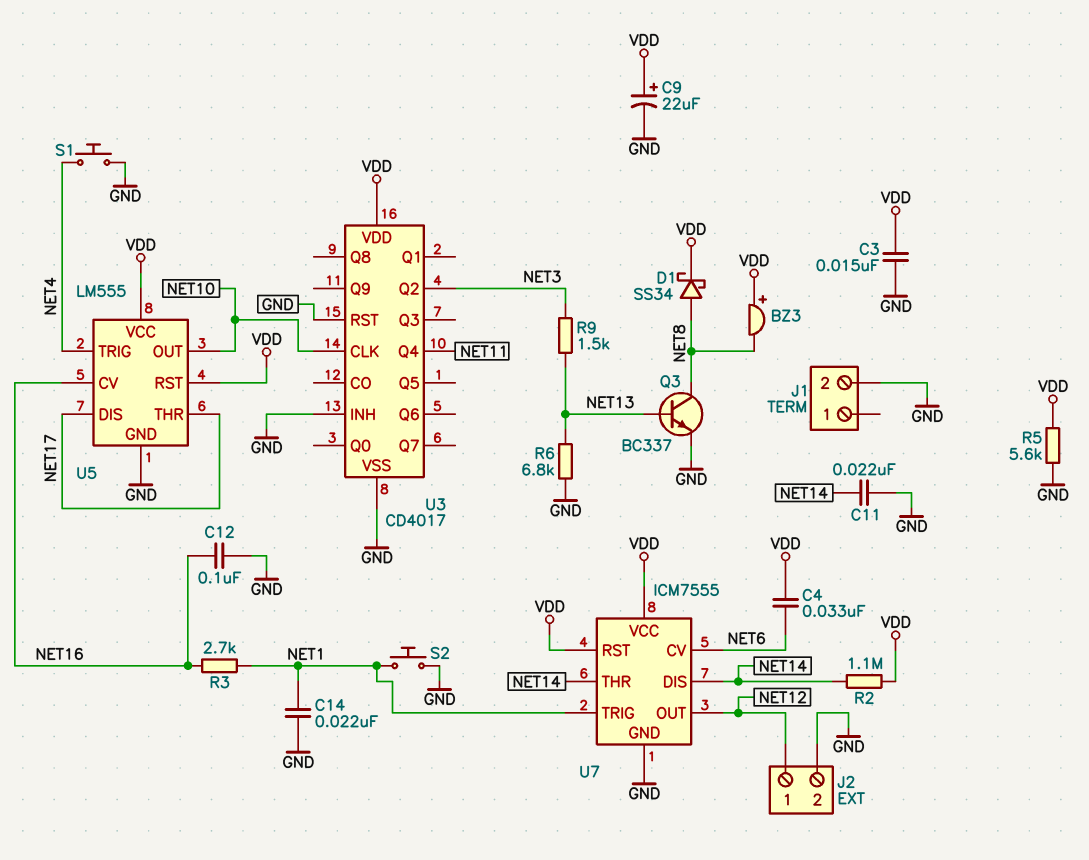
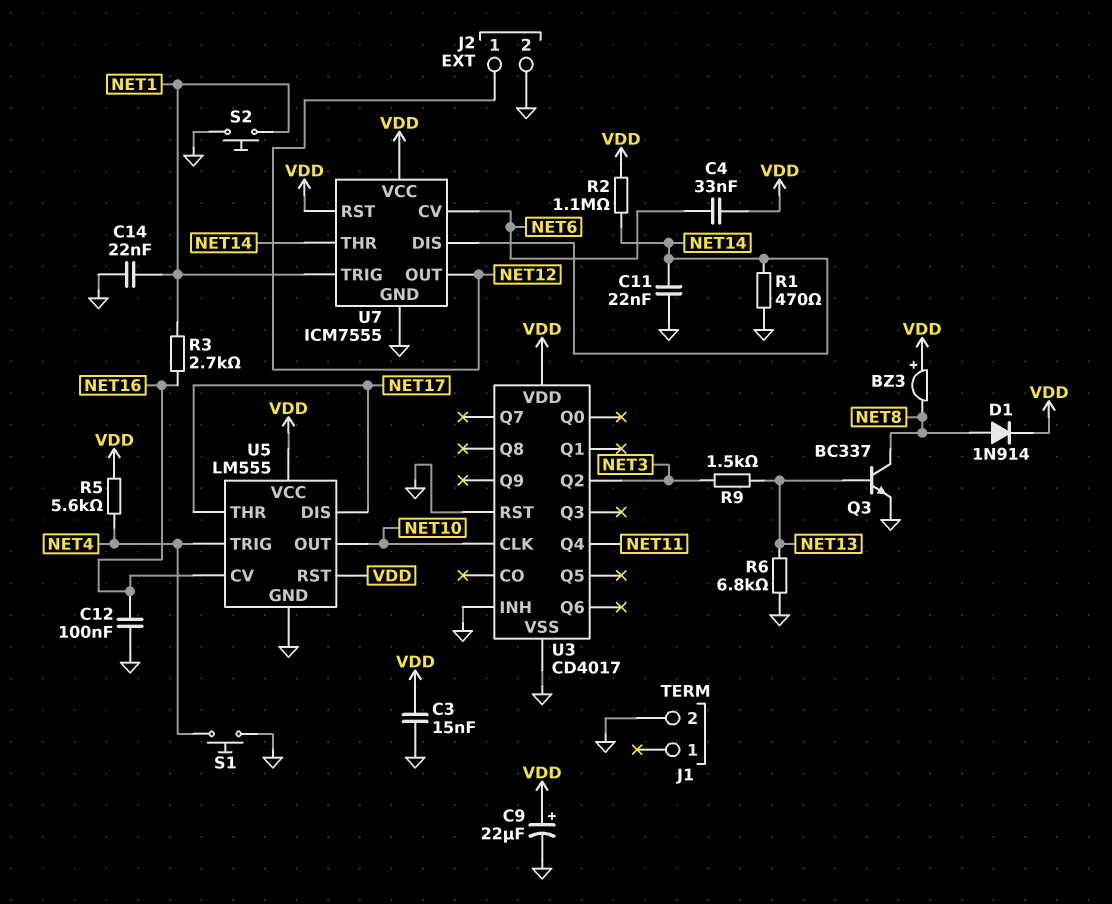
D1: schottky SS34 (A NET8, K VDD) -> diode 1N914 (A NET8, K VDD)
R1: none -> 470 (GND, NET14)
R5: 5.6k (GND, VDD) -> 5.6k (NET4, VDD)

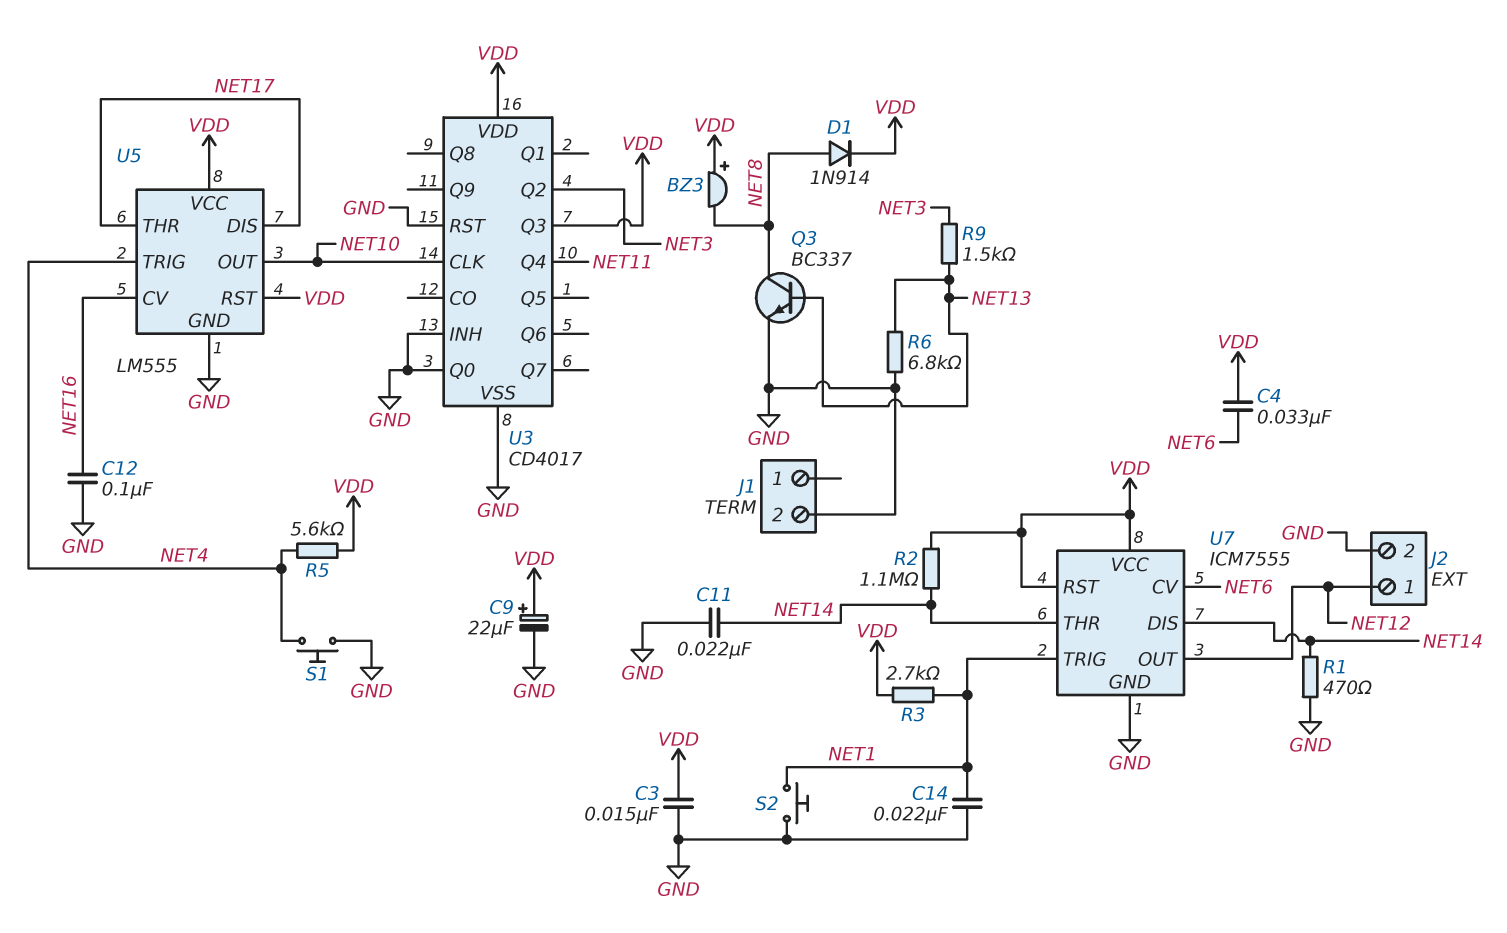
R3: 2.7k (NET1, NET16) -> 2.7k (NET1, VDD)
U3 pin Q0: none -> GND
U3 pin Q3: none -> VDD

